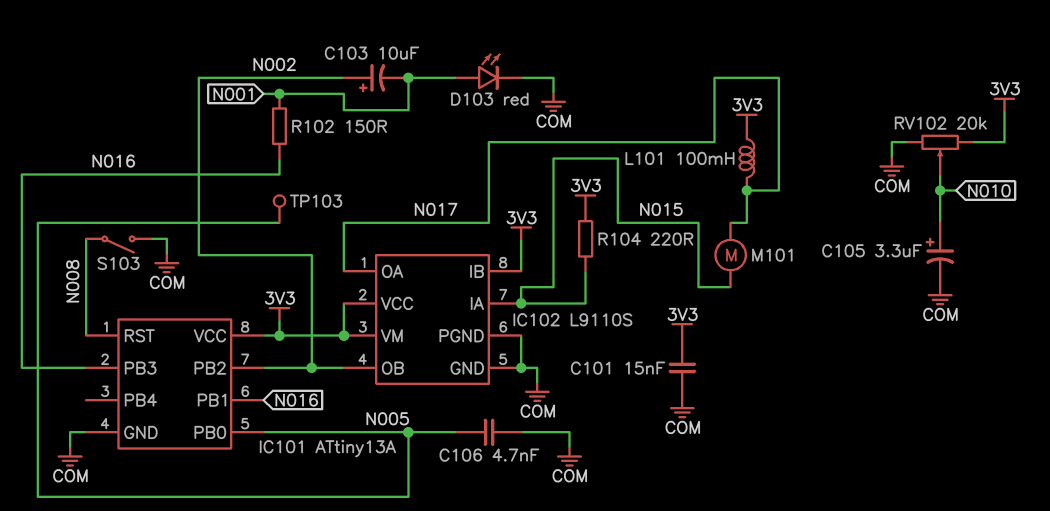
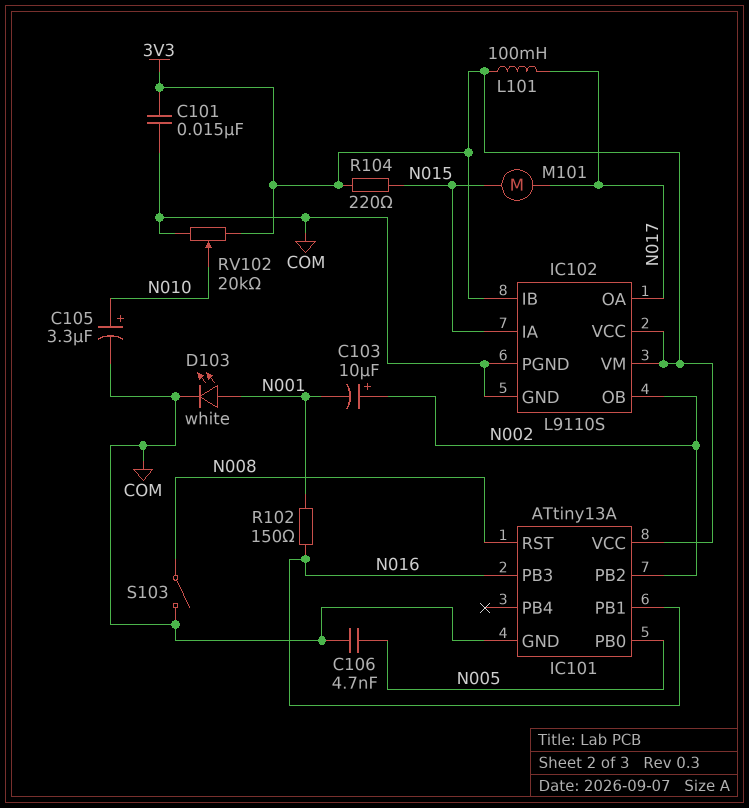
D103: LED red (A N001, K COM) -> LED white (A N001, K COM)
TP103: test point (N005) -> none

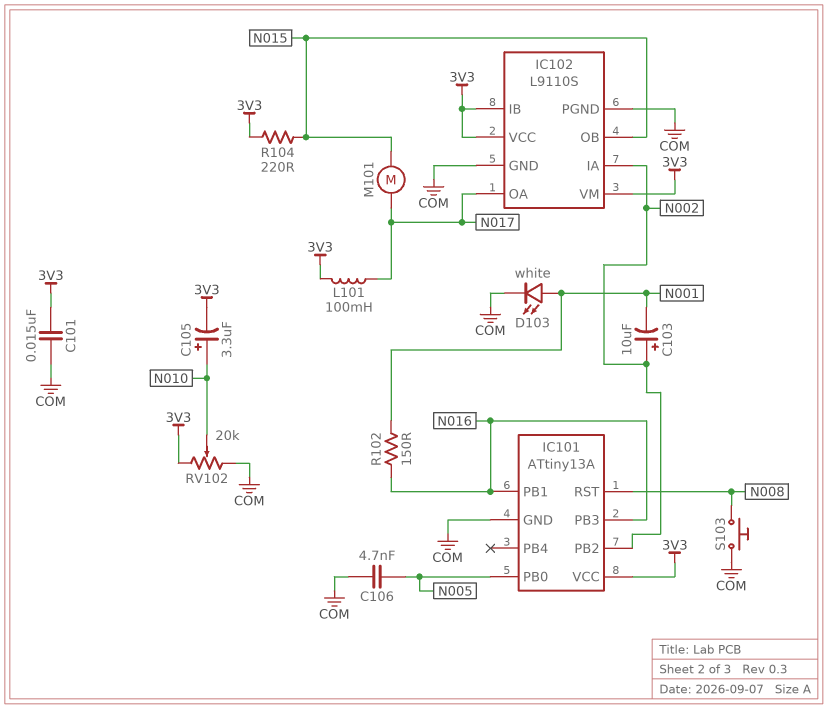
C105: 3.3uF (plus N010, minus COM) -> 3.3uF (plus N010, minus 3V3)
IC102 pin IA: N015 -> N002
IC102 pin OB: N002 -> N015
S103: switch (COM, N008) -> button (COM, N008)

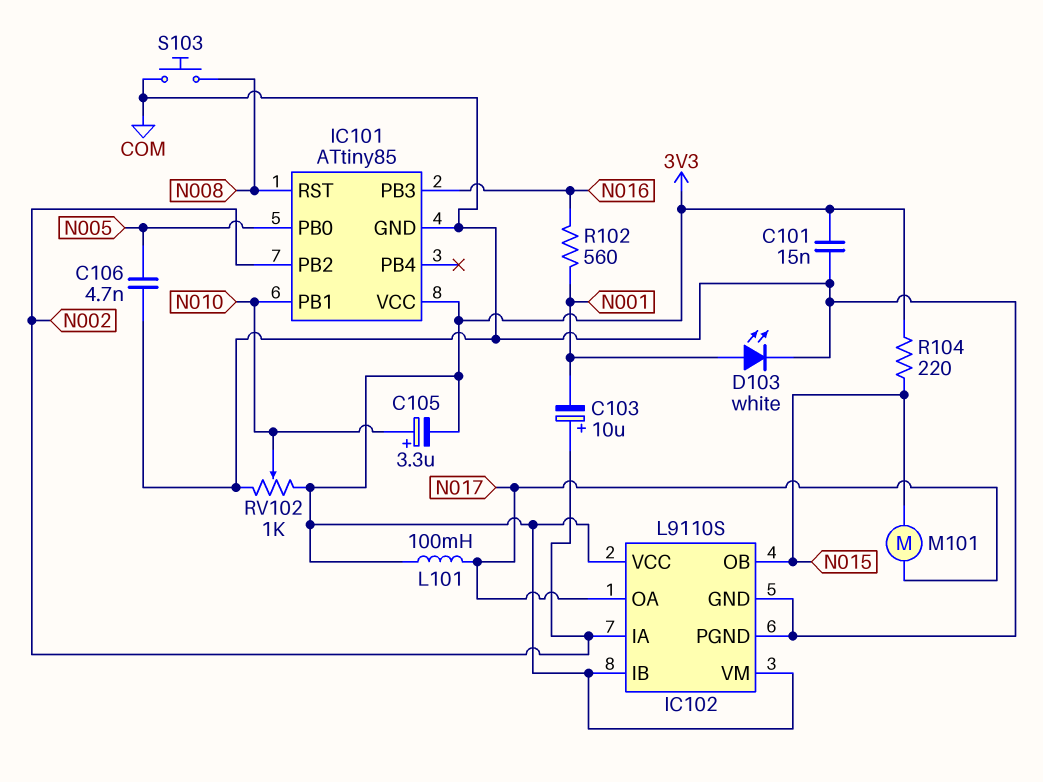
IC101: ATtiny13A -> ATtiny85
IC101 pin PB1: N016 -> N010
R102: 150 (N001, N016) -> 560 (N001, N016)
RV102: 20k (3V3, COM, wiper N010) -> 1k (3V3, COM, wiper N010)

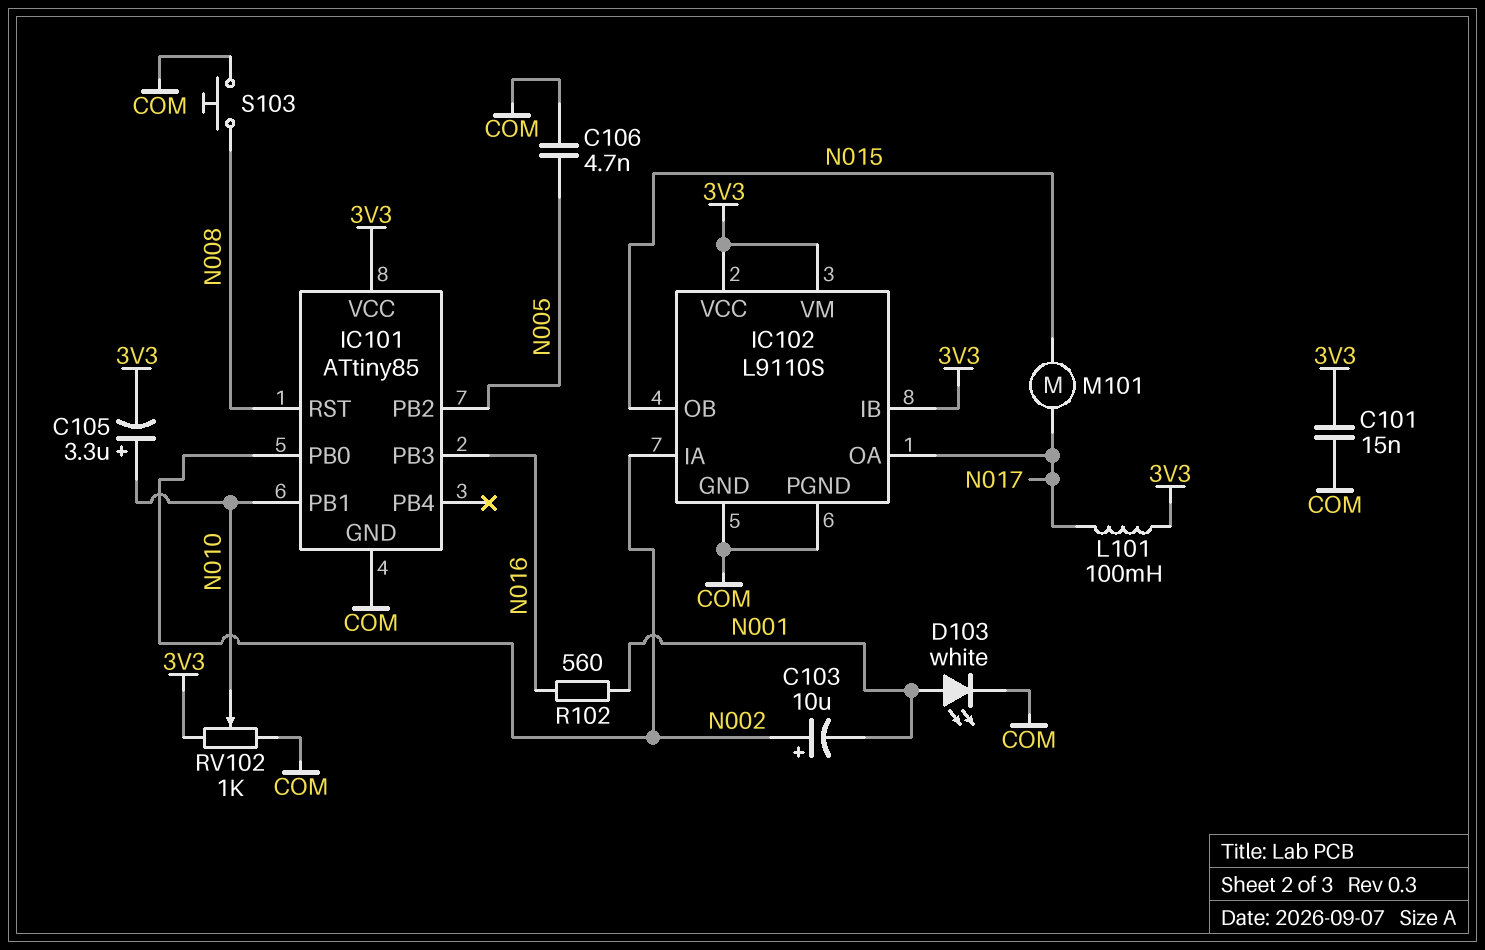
IC101 pin PB0: N005 -> N002
IC101 pin PB2: N002 -> N005
R104: 220 (3V3, N015) -> none

